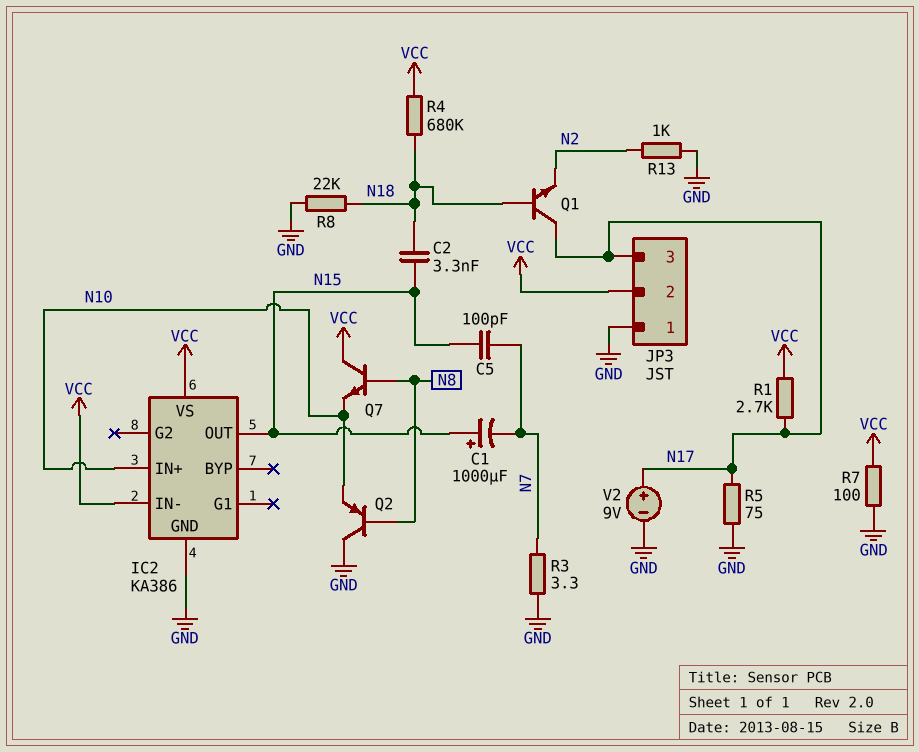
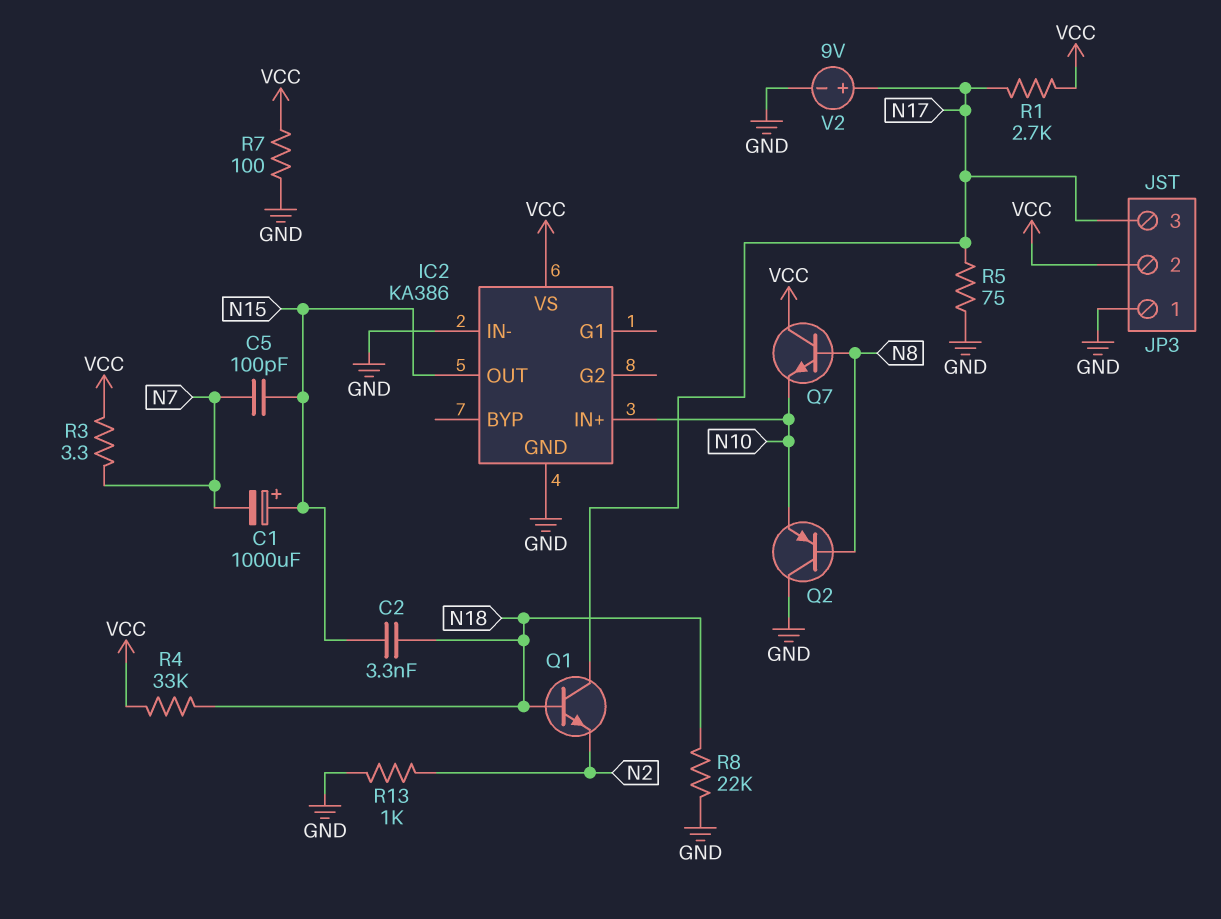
IC2 pin IN-: VCC -> GND
R3: 3.3 (GND, N7) -> 3.3 (N7, VCC)
R4: 680k (N18, VCC) -> 33k (N18, VCC)

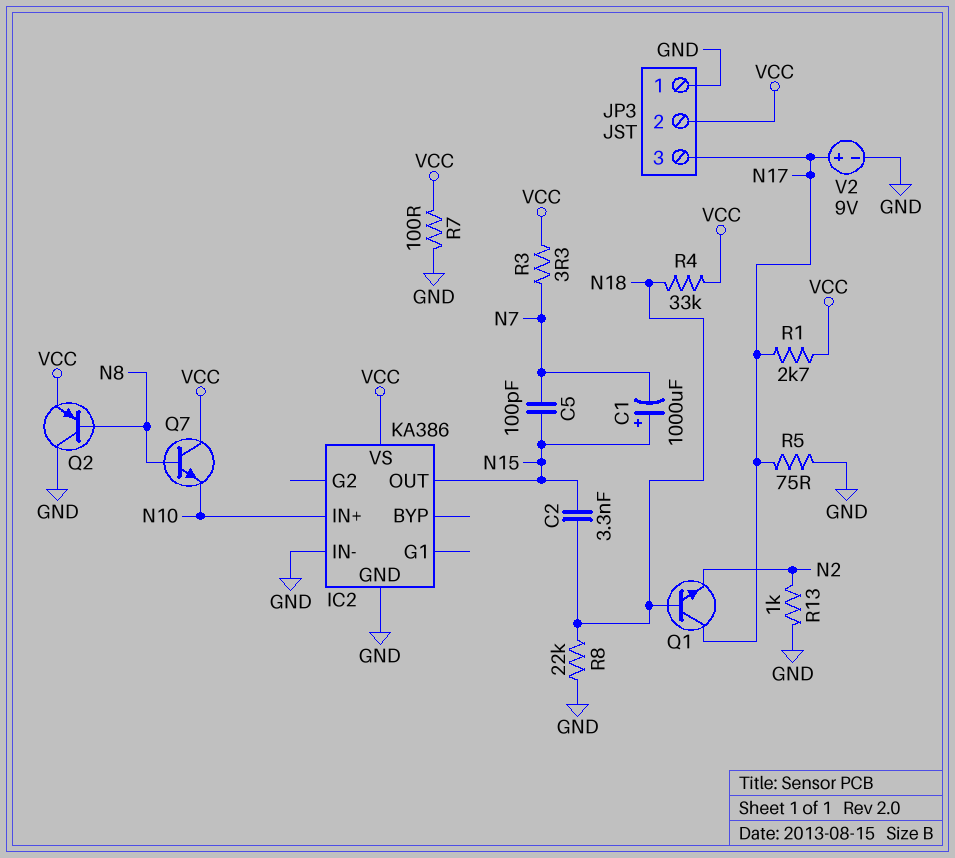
Q2: PNP (B N8, C GND, E N10) -> PNP (B N8, C GND, E VCC)

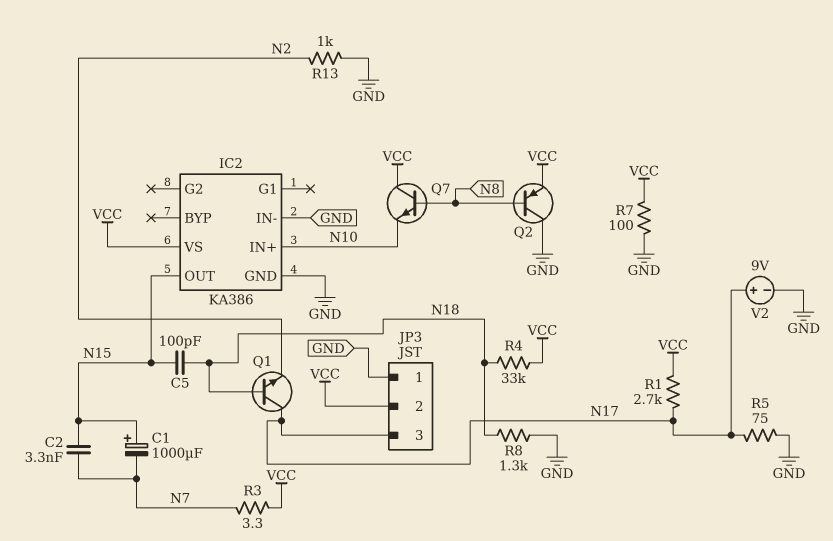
C2: 3.3nF (N15, N18) -> 3.3nF (N7, N15)
C5: 100pF (N7, N15) -> 100pF (N15, N18)
R8: 22k (GND, N18) -> 1.3k (GND, N18)

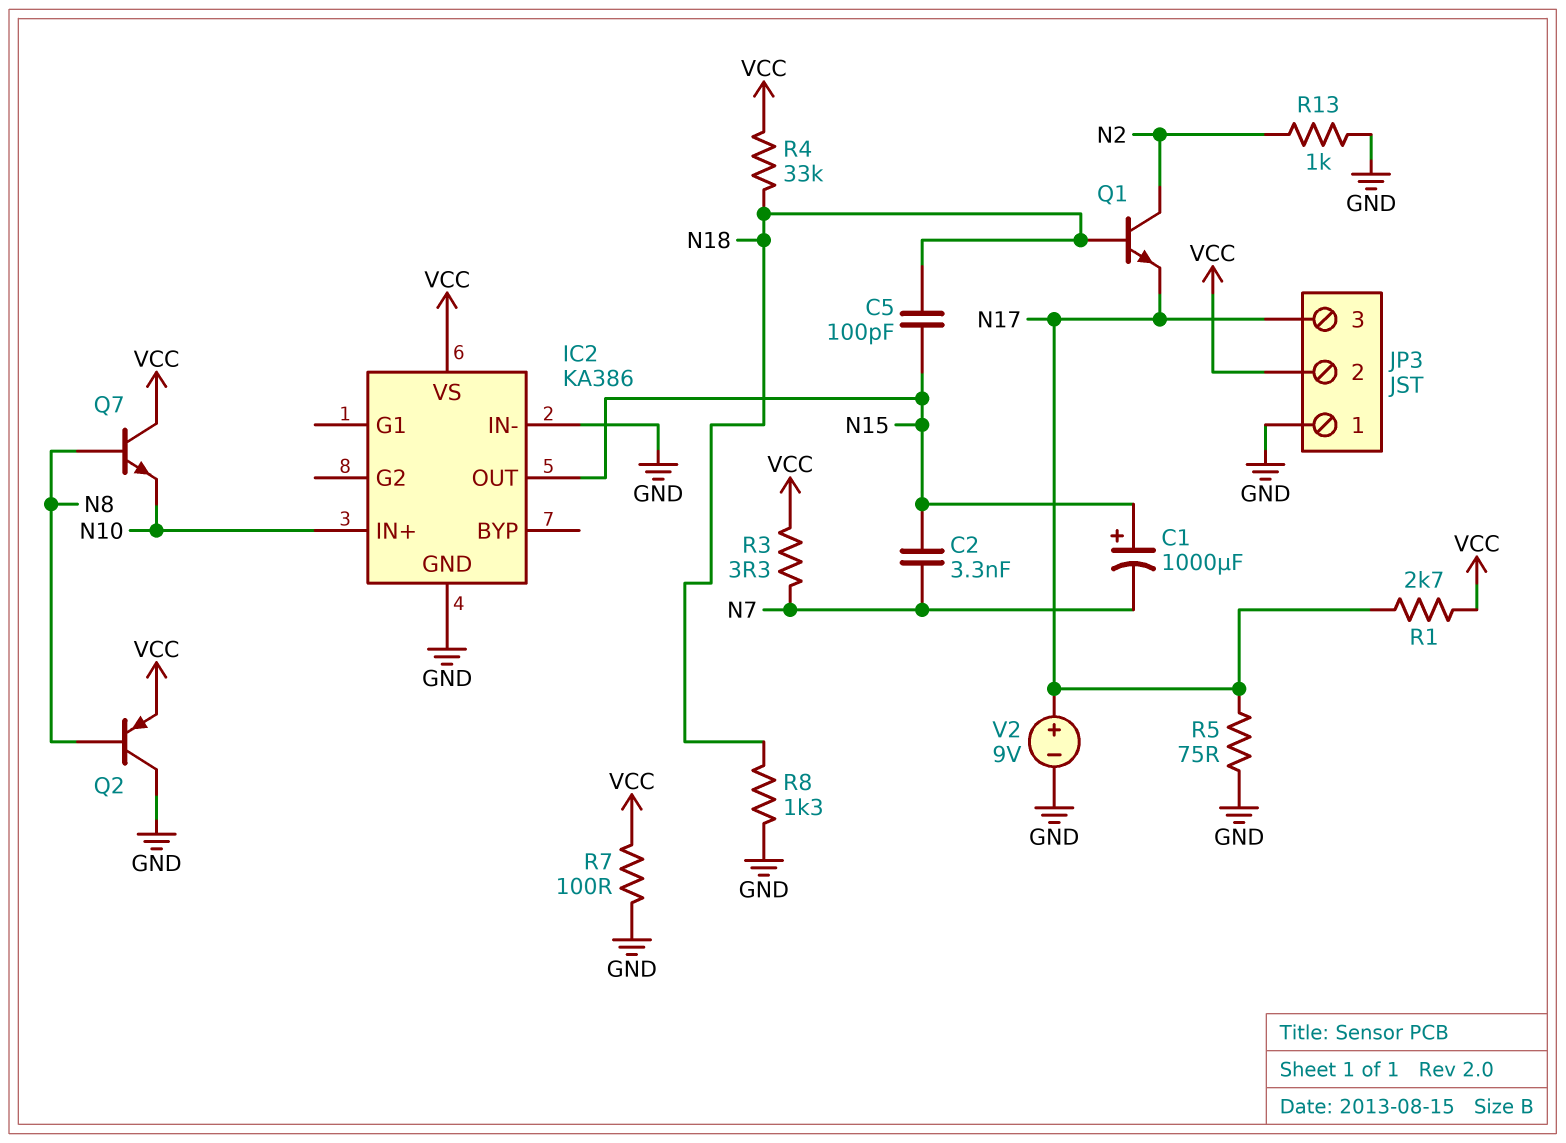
Q1: NPN (B N18, C N17, E N2) -> NPN (B N18, C N2, E N17)

